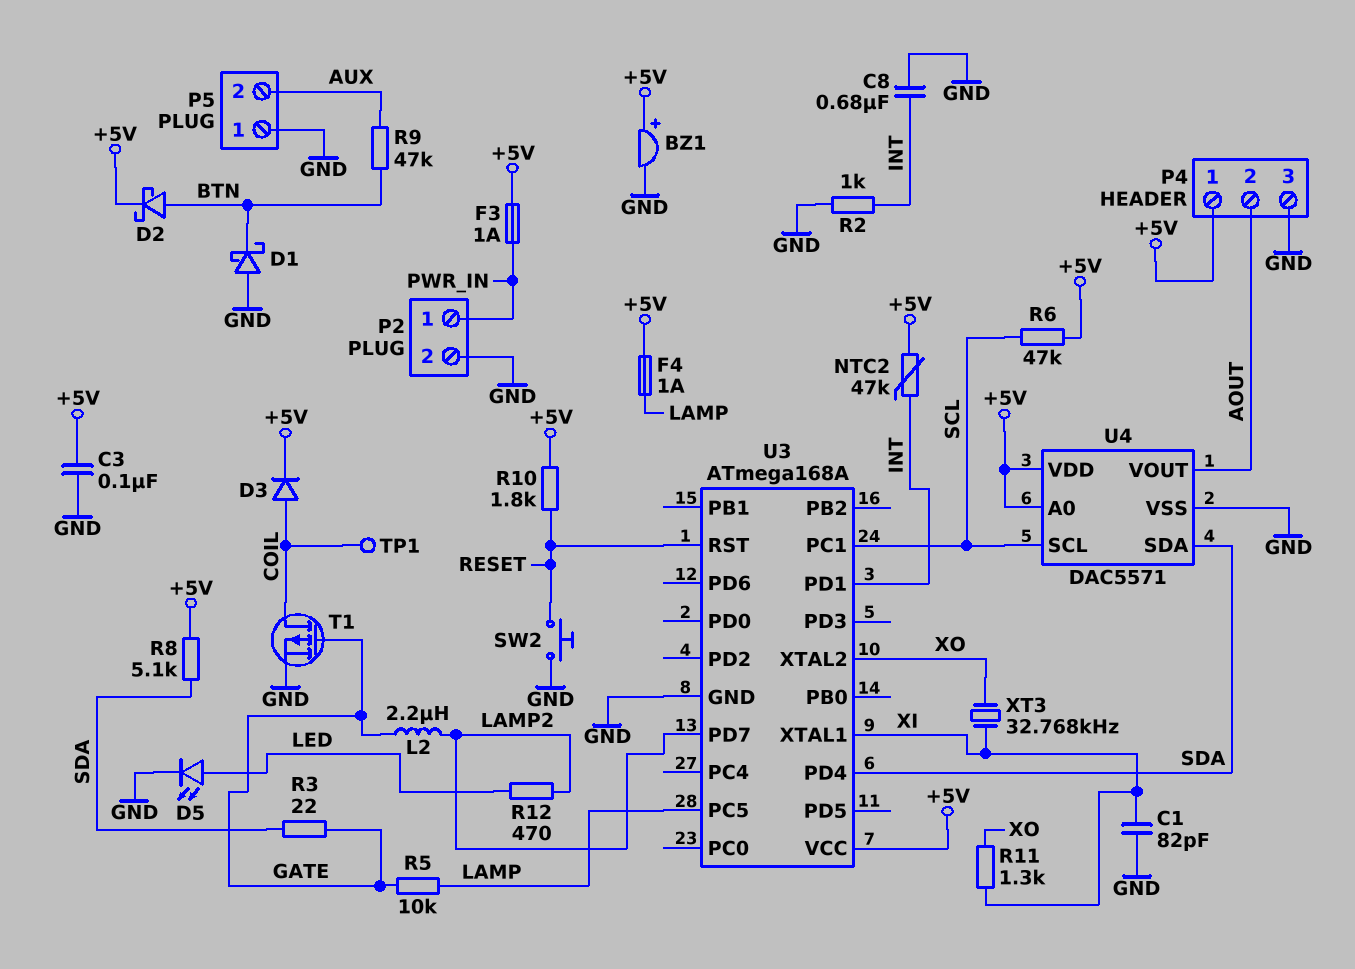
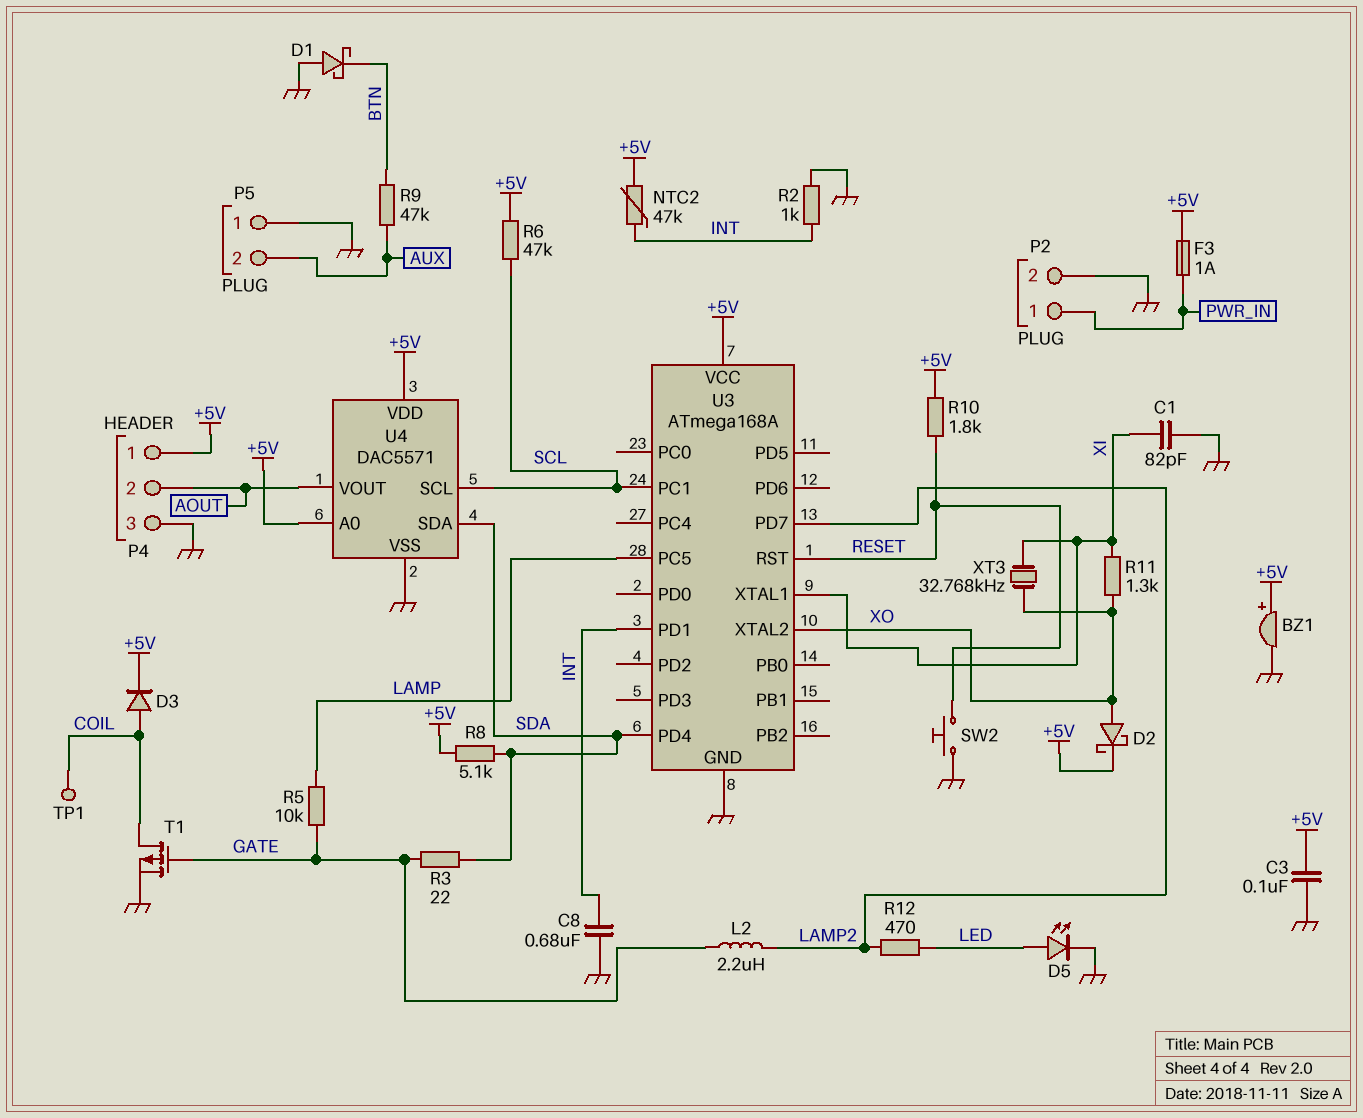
D2: schottky (A BTN, K +5V) -> schottky (A XO, K +5V)
F4: 1A (+5V, LAMP) -> none

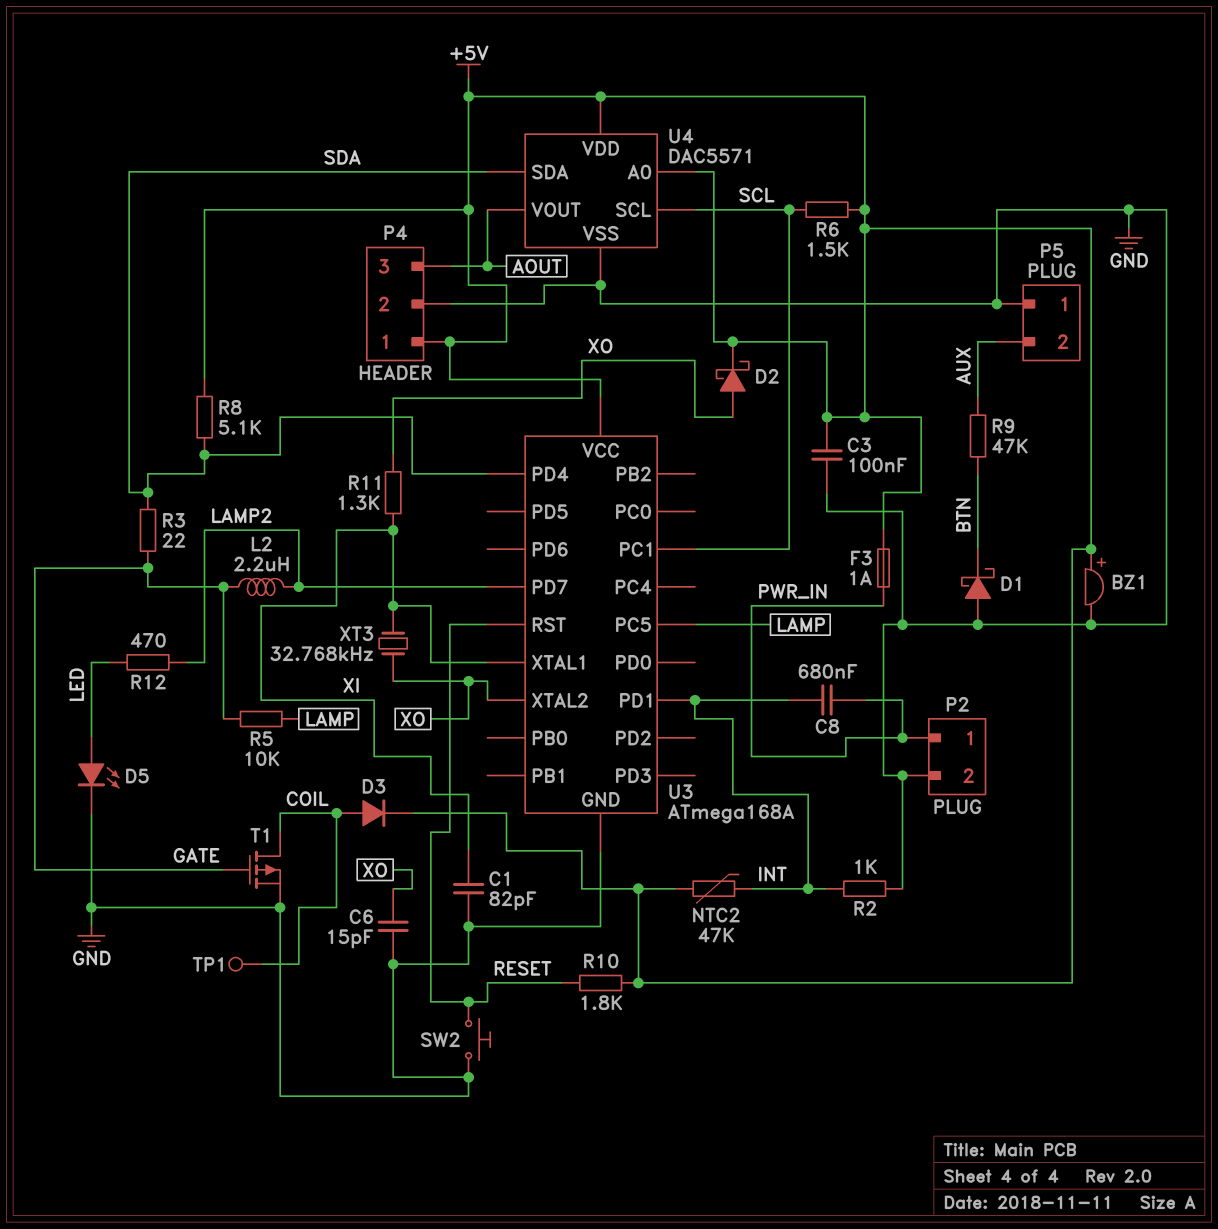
C6: none -> 15pF (GND, XO)
C8: 680nF (GND, INT) -> 680nF (INT, PWR_IN)
P4 pin 2: AOUT -> GND
P4 pin 3: GND -> AOUT
R6: 47k (+5V, SCL) -> 1.5k (+5V, SCL)

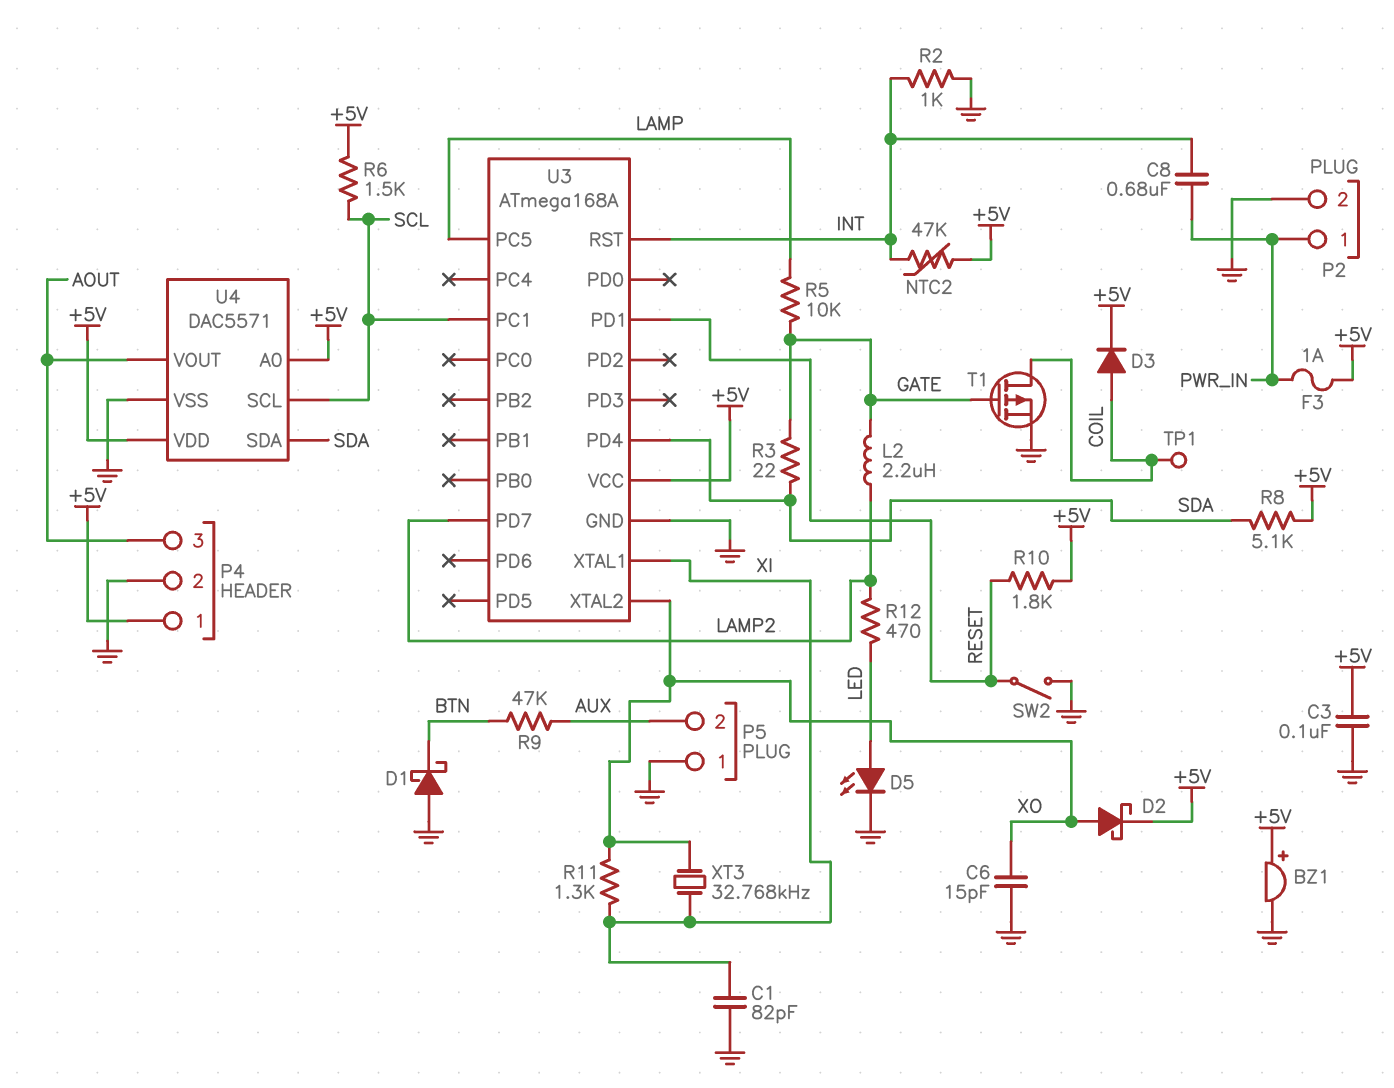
SW2: button (GND, RESET) -> switch (GND, RESET)
U3 pin PD1: INT -> RESET
U3 pin RST: RESET -> INT

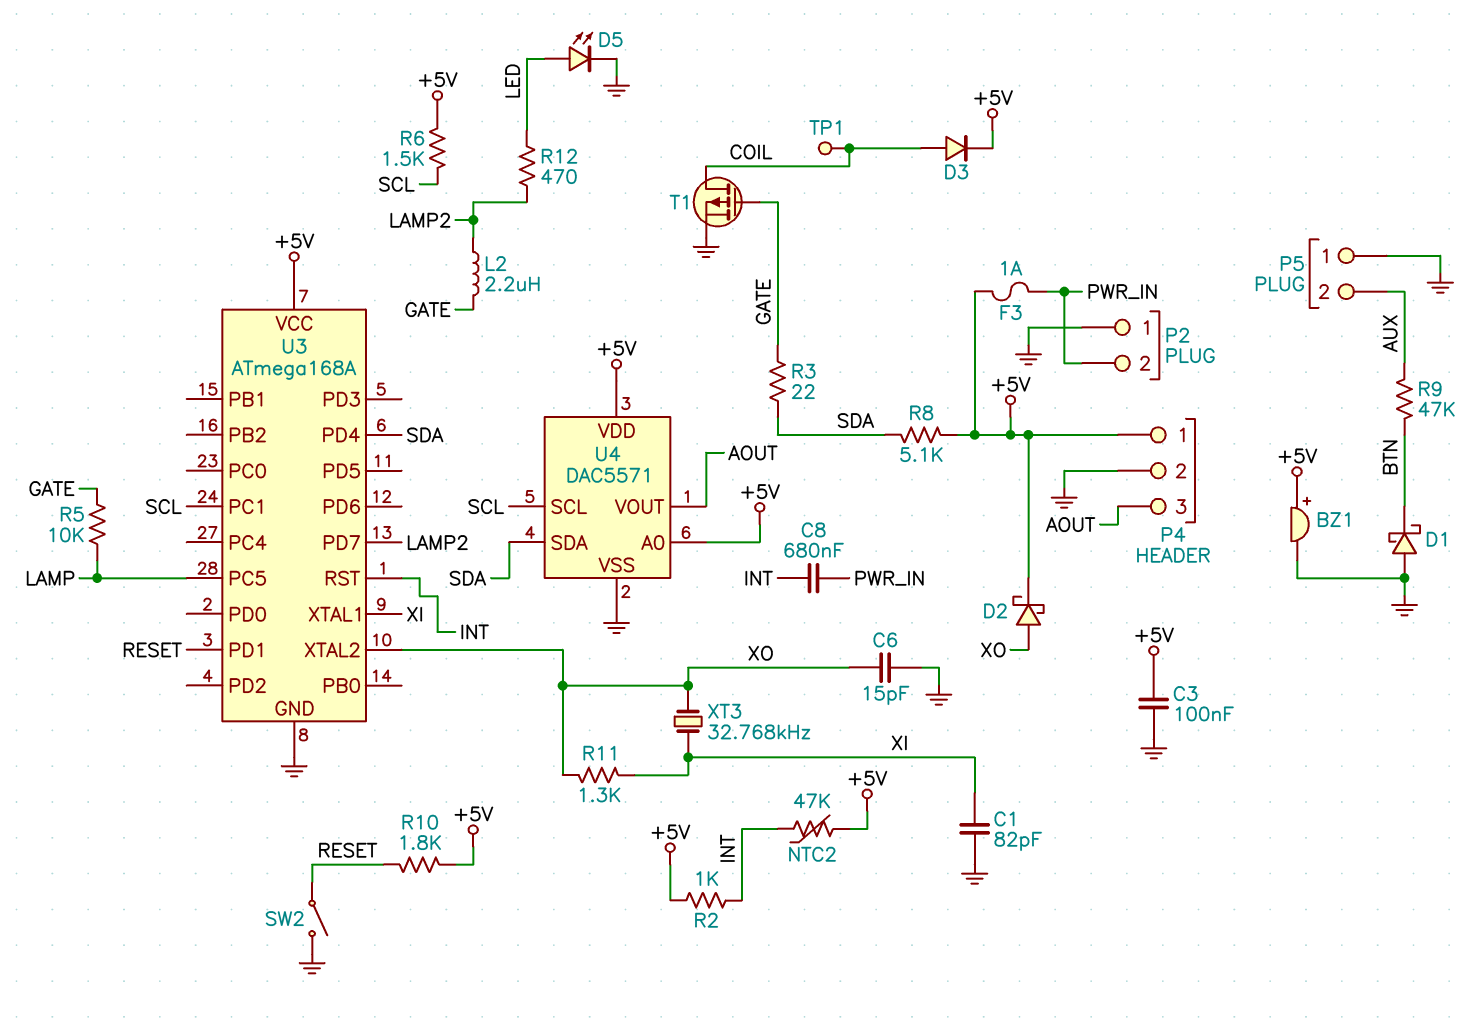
P2 pin 1: PWR_IN -> GND
P2 pin 2: GND -> PWR_IN
R2: 1k (GND, INT) -> 1k (+5V, INT)

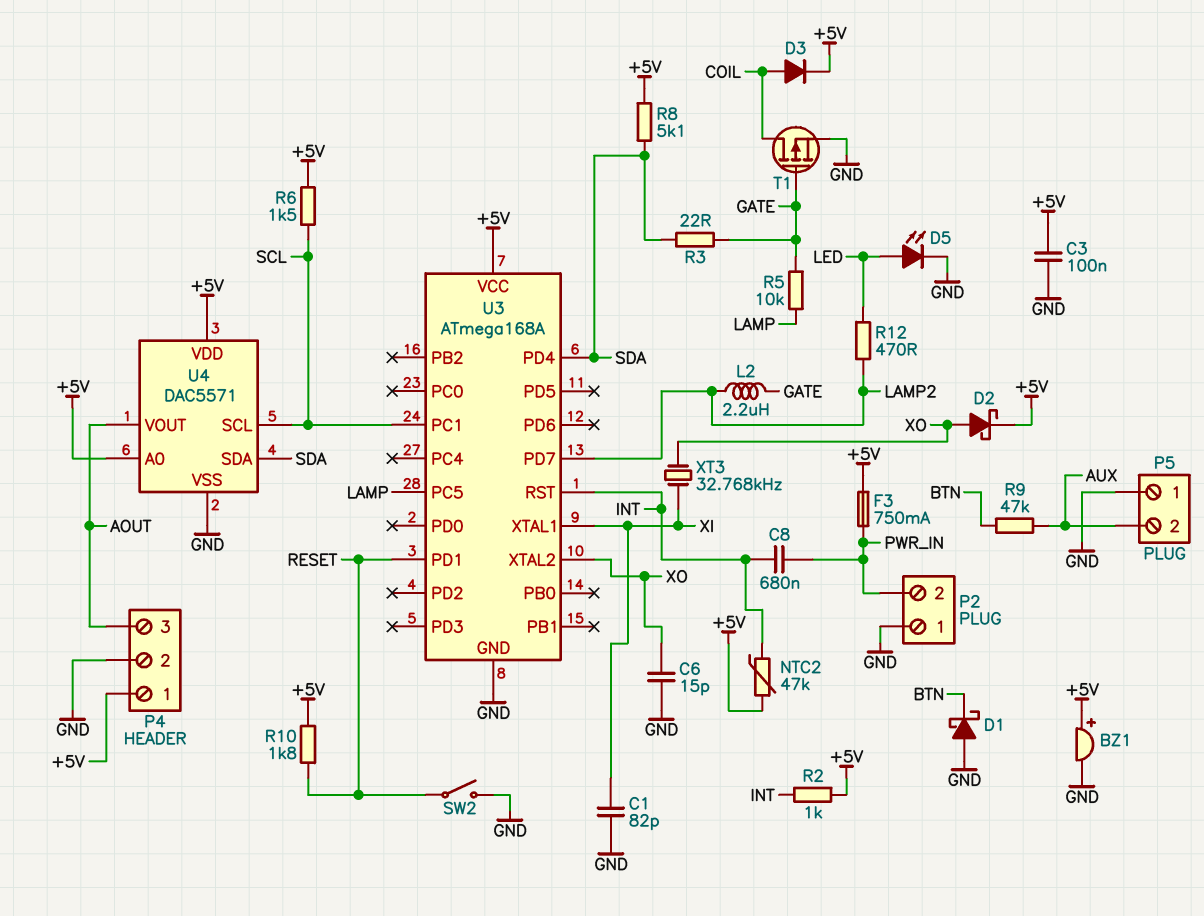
F3: 1A (+5V, PWR_IN) -> 750mA (+5V, PWR_IN)
R11: 1.3k (XI, XO) -> none
TP1: test point (COIL) -> none

